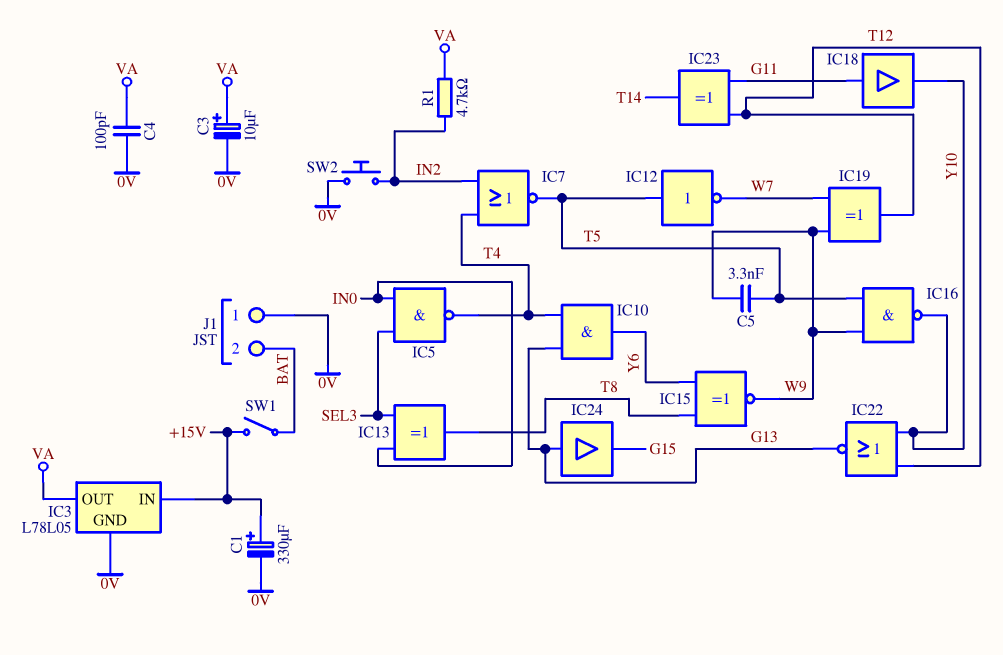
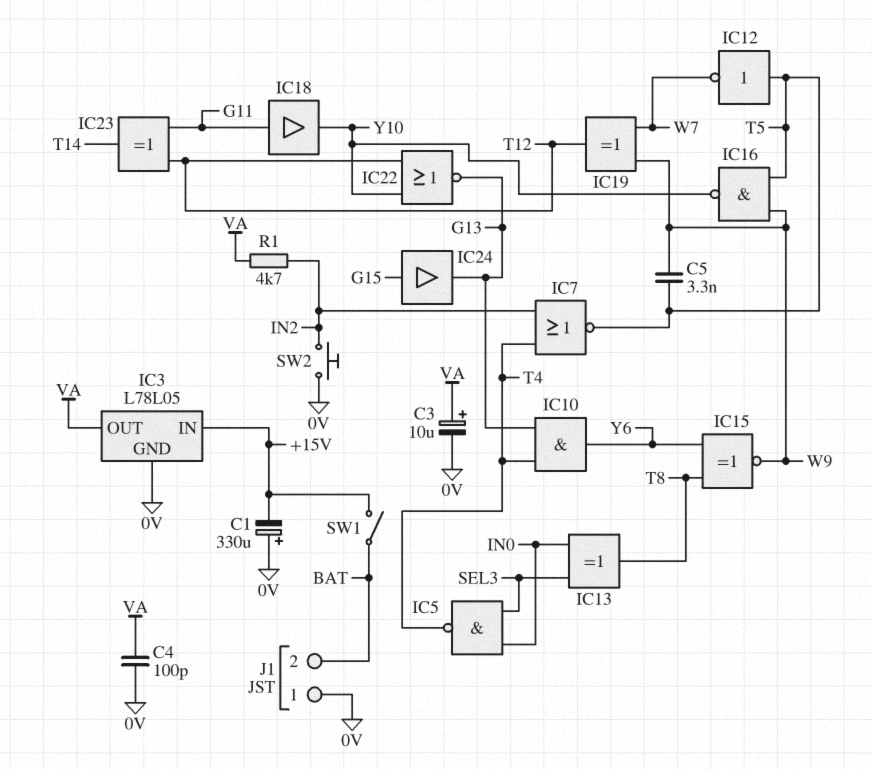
C1: 330uF (plus +15V, minus 0V) -> 330uF (plus 0V, minus +15V)
IC24: buffer (in G13, out G15) -> buffer (in G15, out G13)

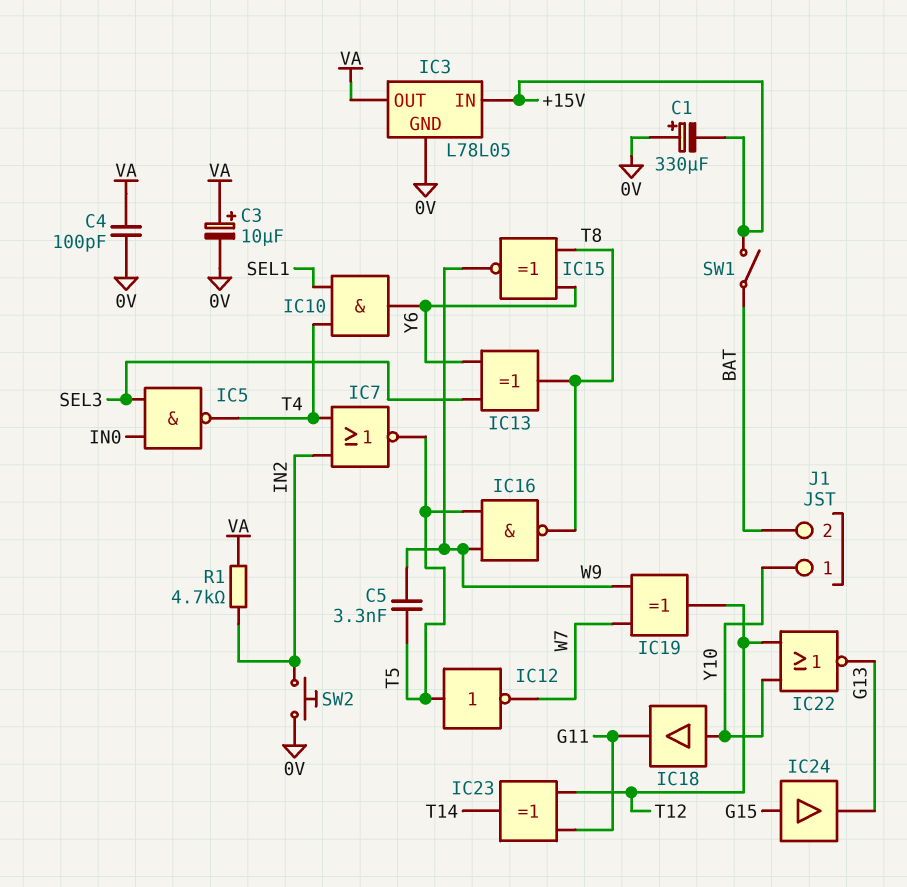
IC10: AND (in G13, in T4, out Y6) -> AND (in SEL1, in T4, out Y6)
IC13: XOR (in IN0, in SEL3, out T8) -> XOR (in SEL3, in Y6, out T8)
IC16: NAND (in T5, in W9, out Y10) -> NAND (in T5, in W9, out T8)
IC18: buffer (in G11, out Y10) -> buffer (in Y10, out G11)
J1 pin 1: 0V -> Y10

